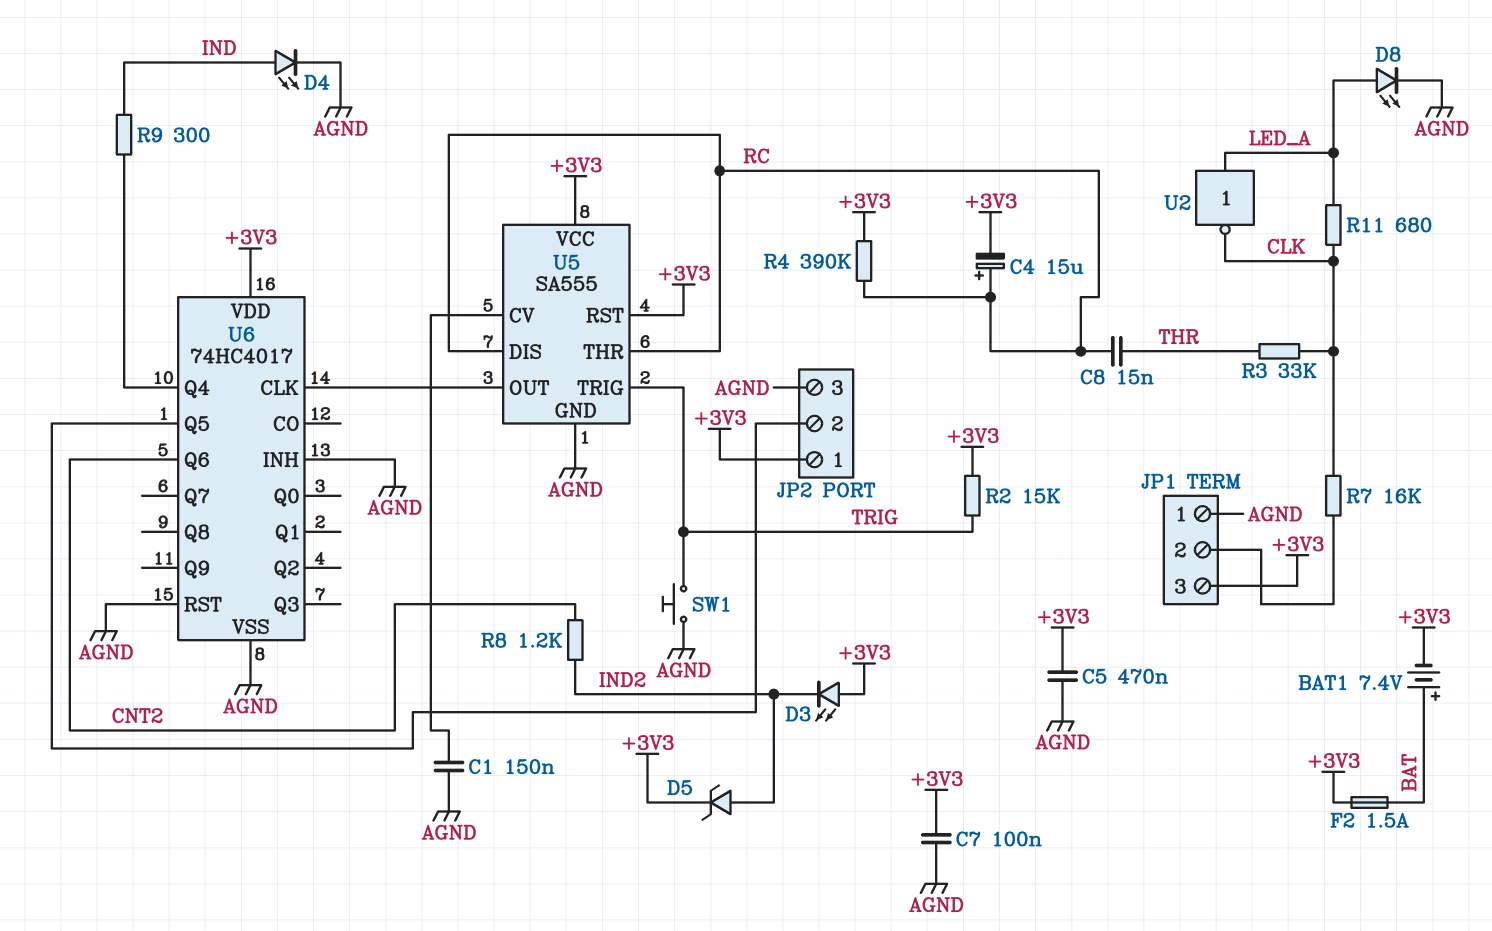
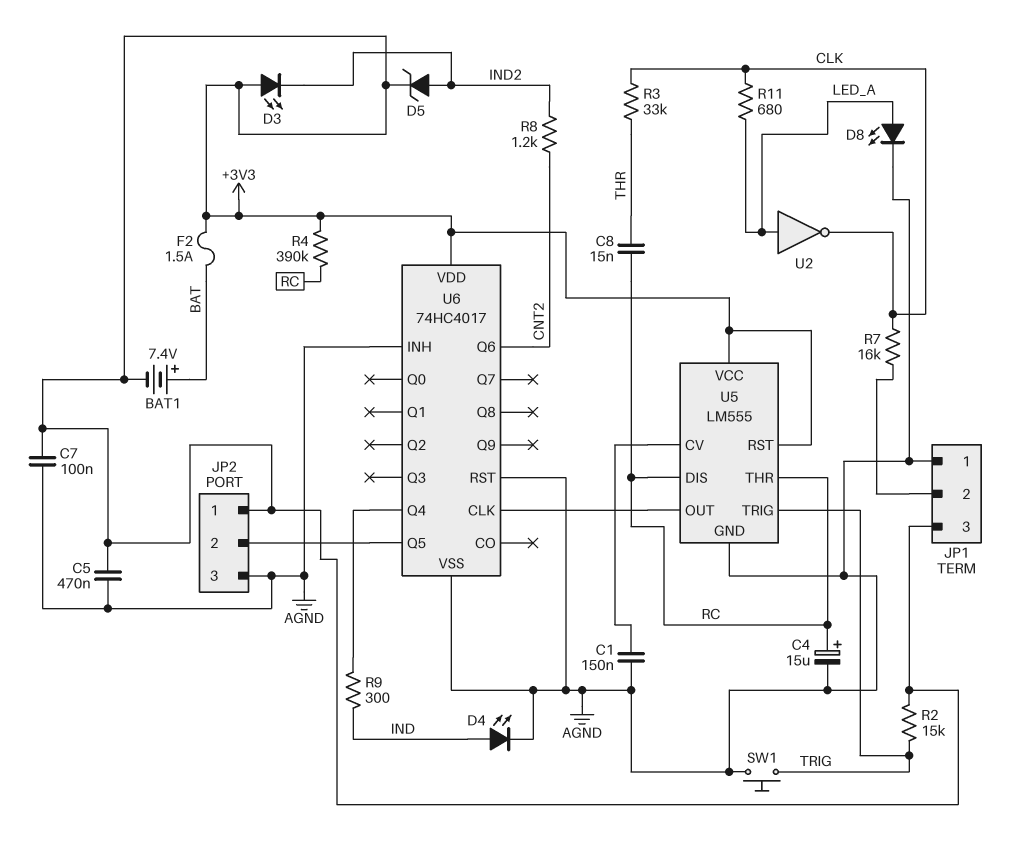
C4: 15uF (plus RC, minus +3V3) -> 15uF (plus RC, minus AGND)
U5: SA555 -> LM555

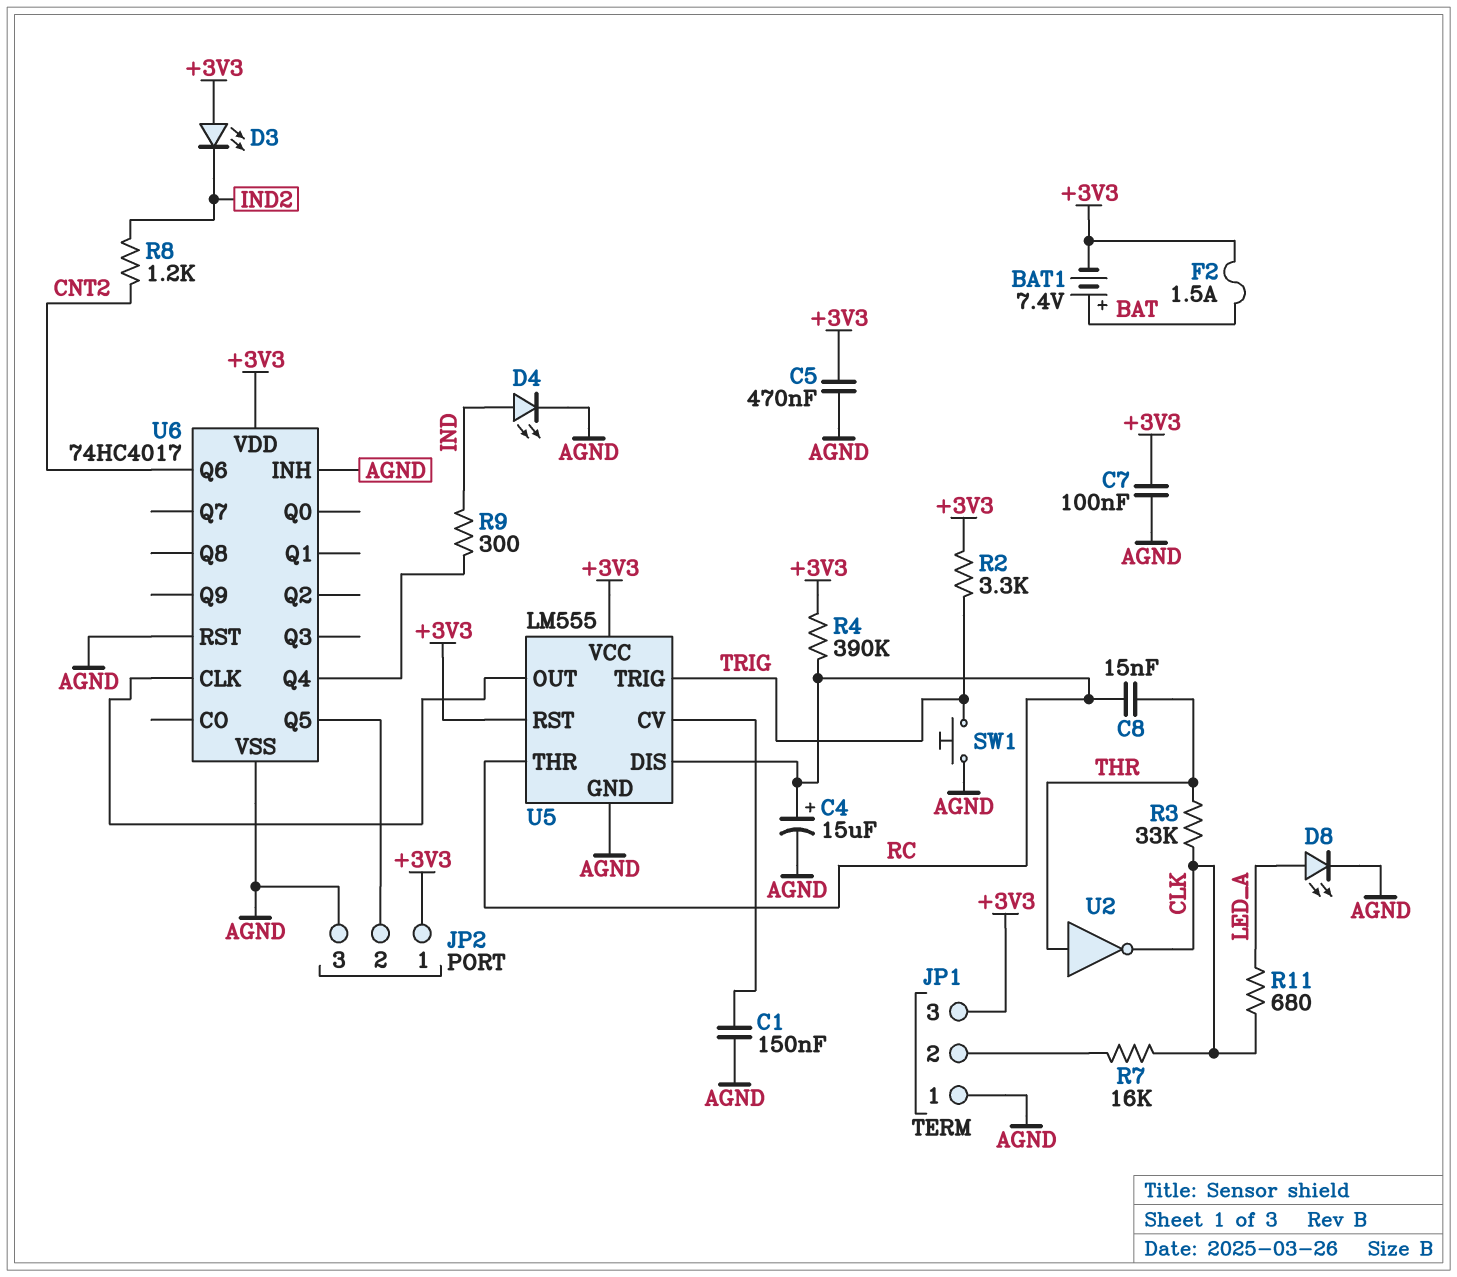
D5: zener (A IND2, K +3V3) -> none
R2: 15k (+3V3, TRIG) -> 3.3k (+3V3, TRIG)
U2: NOT (in LED_A, out CLK) -> NOT (in THR, out CLK)

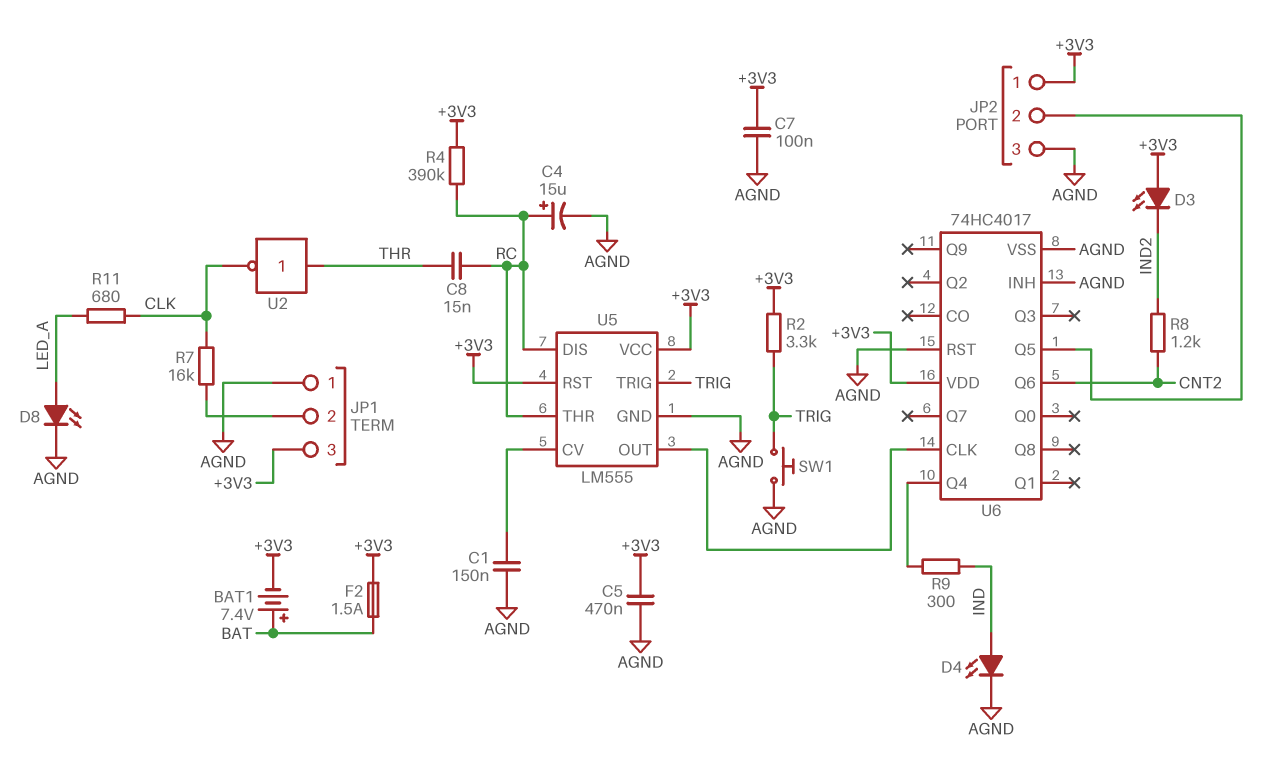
R3: 33k (CLK, THR) -> none

